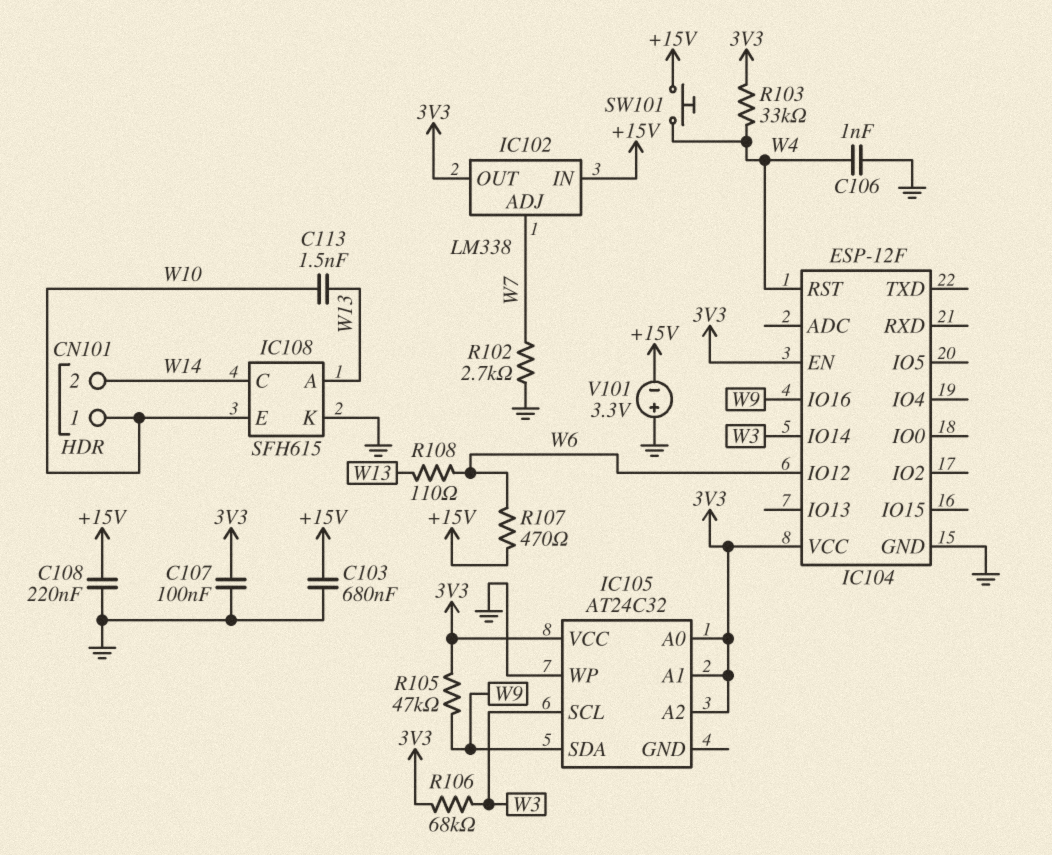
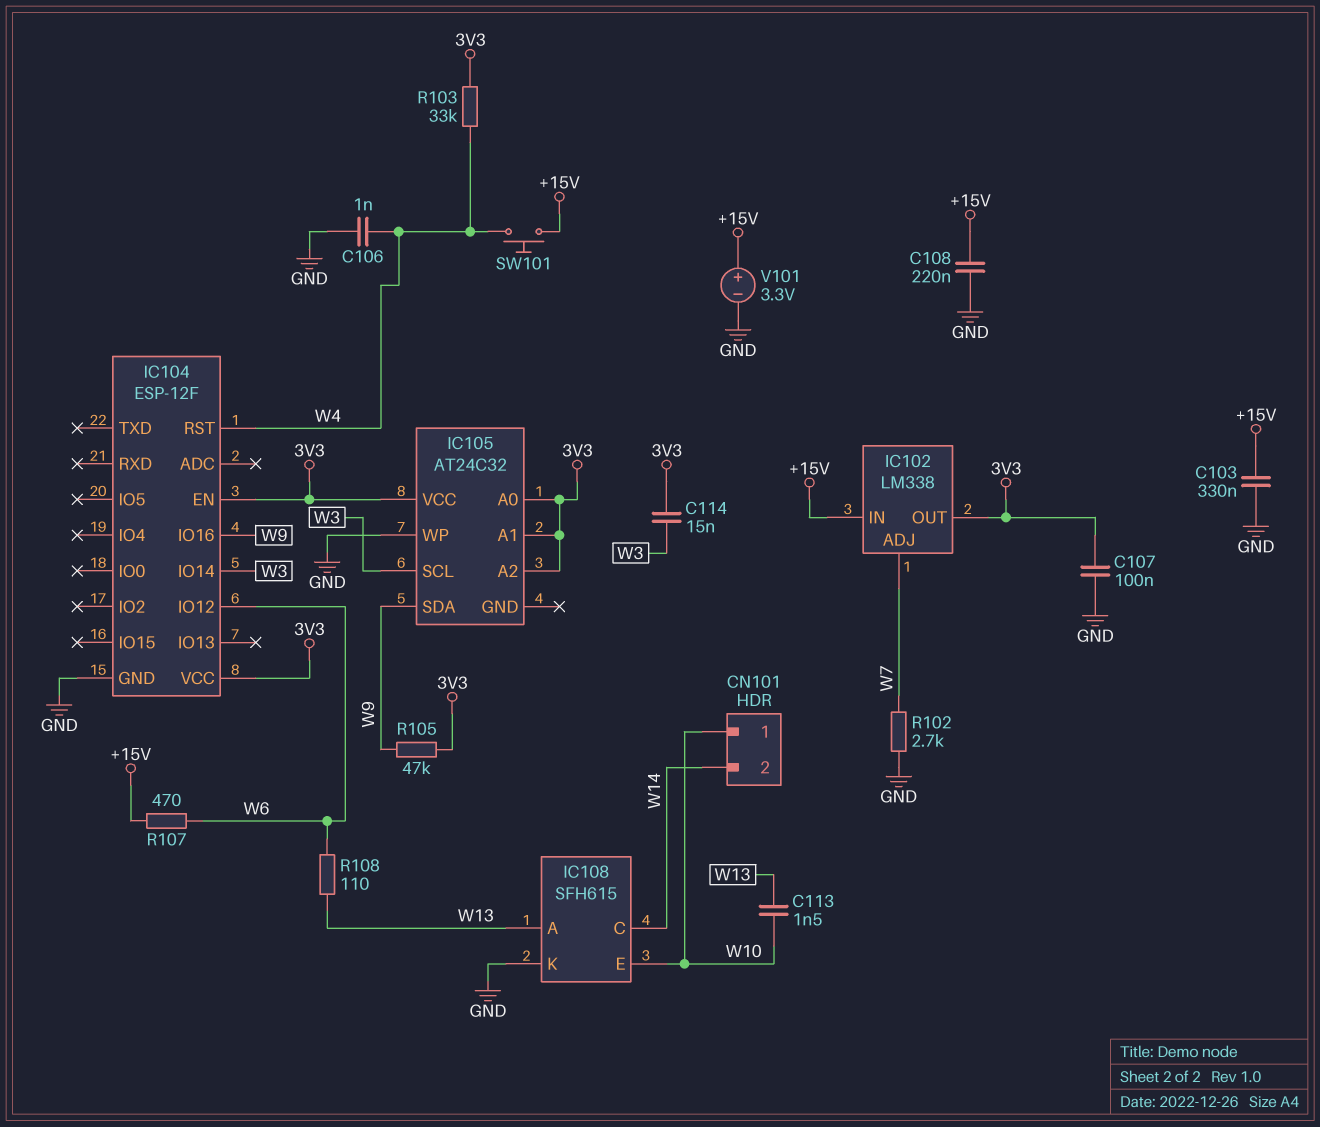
C103: 680nF (+15V, GND) -> 330nF (+15V, GND)
C114: none -> 15nF (3V3, W3)
R106: 68k (3V3, W3) -> none
V101: 3.3V (plus GND, minus +15V) -> 3.3V (plus +15V, minus GND)

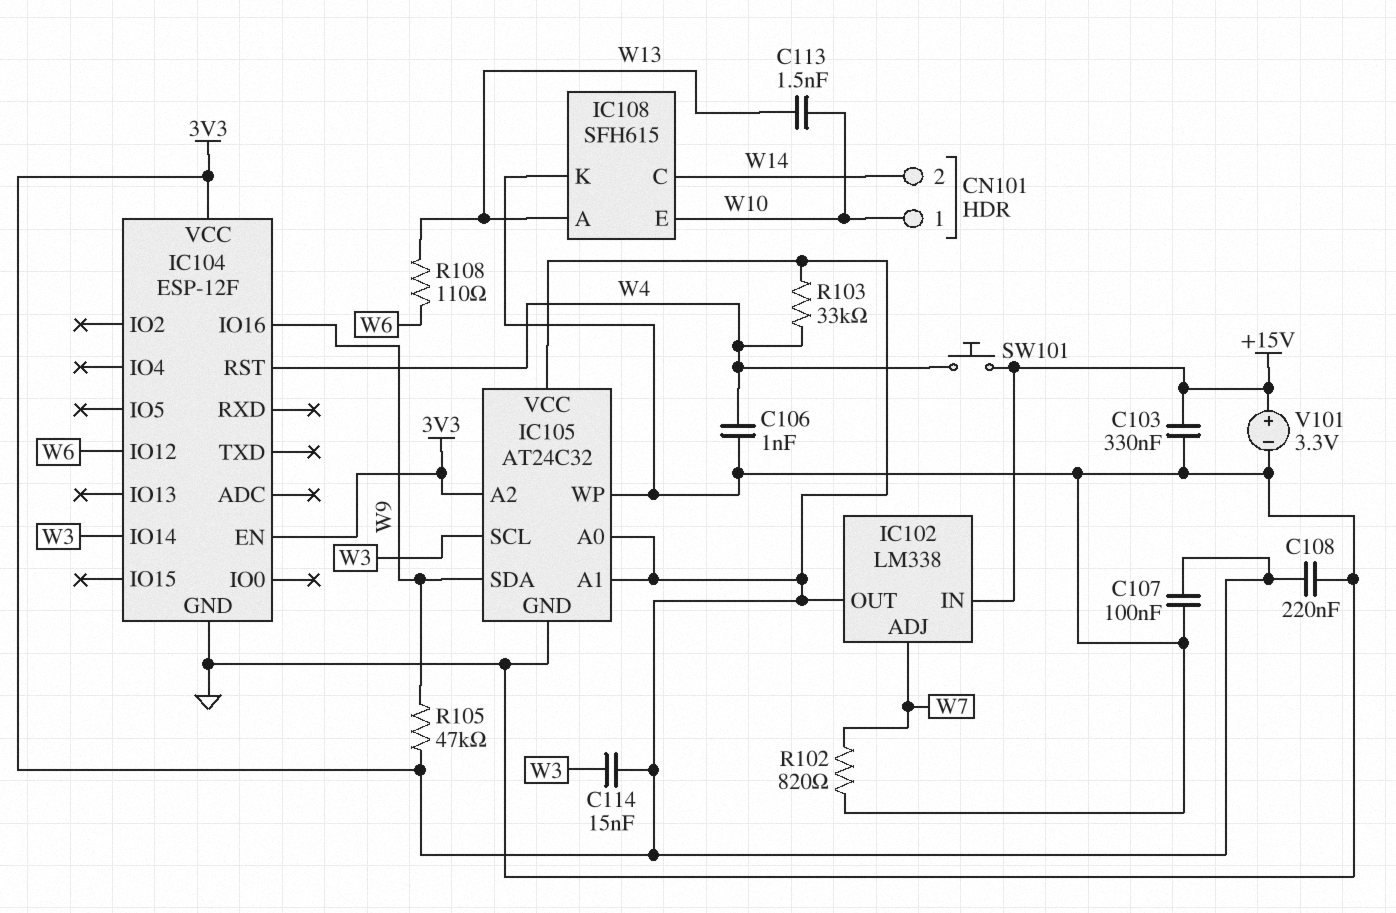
C108: 220nF (+15V, GND) -> 220nF (3V3, GND)
IC105 pin GND: none -> GND
R102: 2.7k (GND, W7) -> 820 (GND, W7)
R107: 470 (+15V, W6) -> none

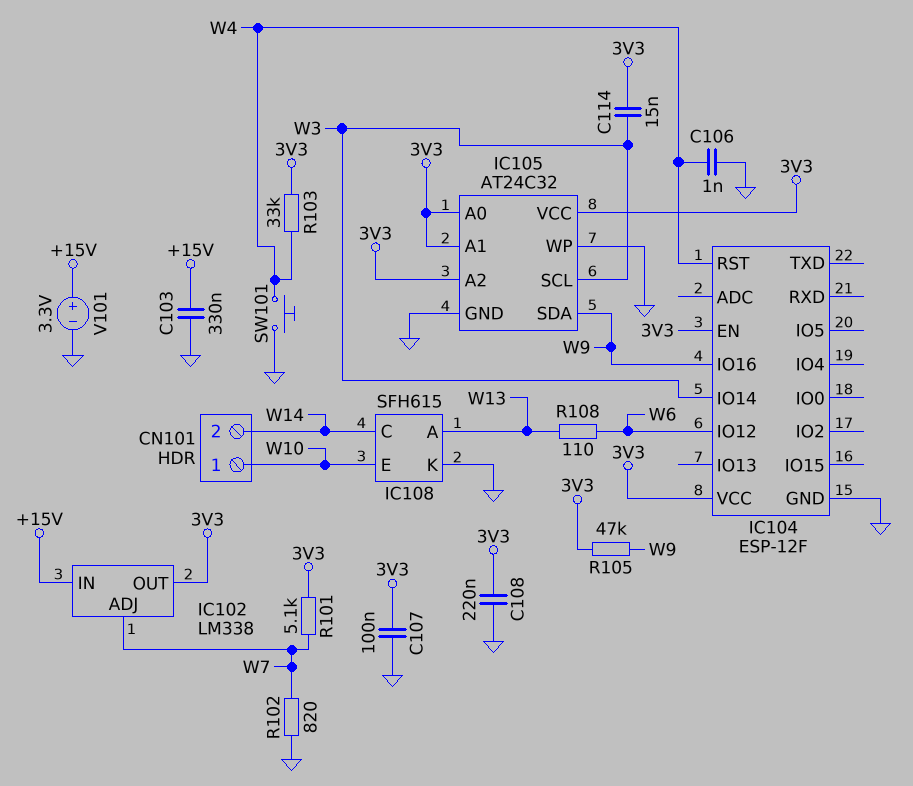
C113: 1.5nF (W10, W13) -> none
R101: none -> 5.1k (3V3, W7)
SW101: button (+15V, W4) -> button (GND, W4)

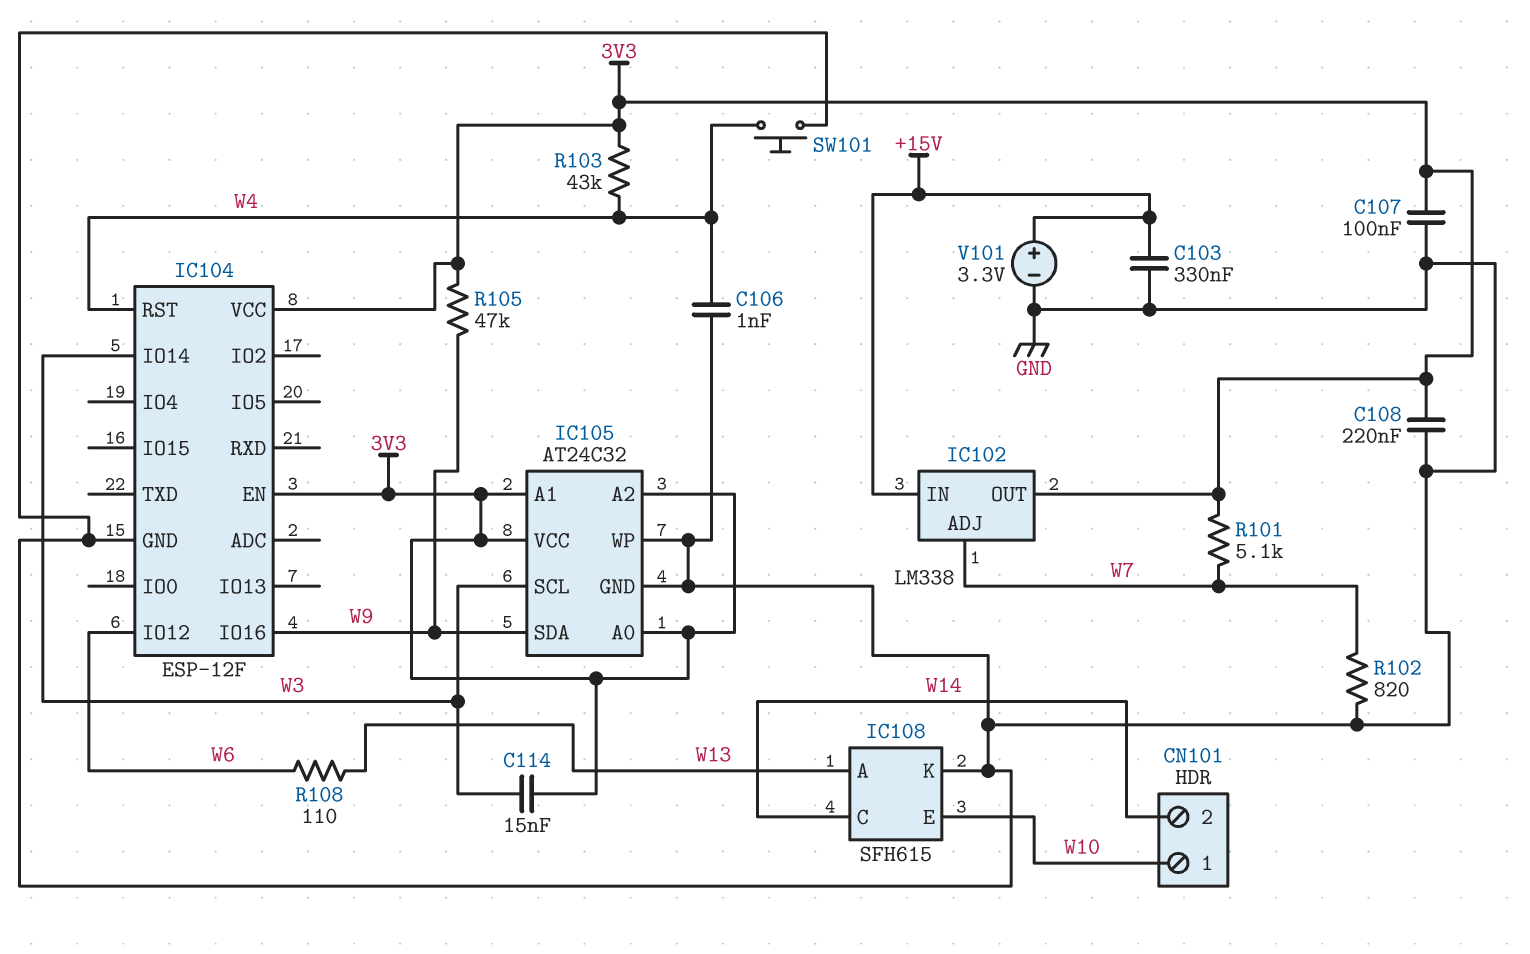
R103: 33k (3V3, W4) -> 43k (3V3, W4)

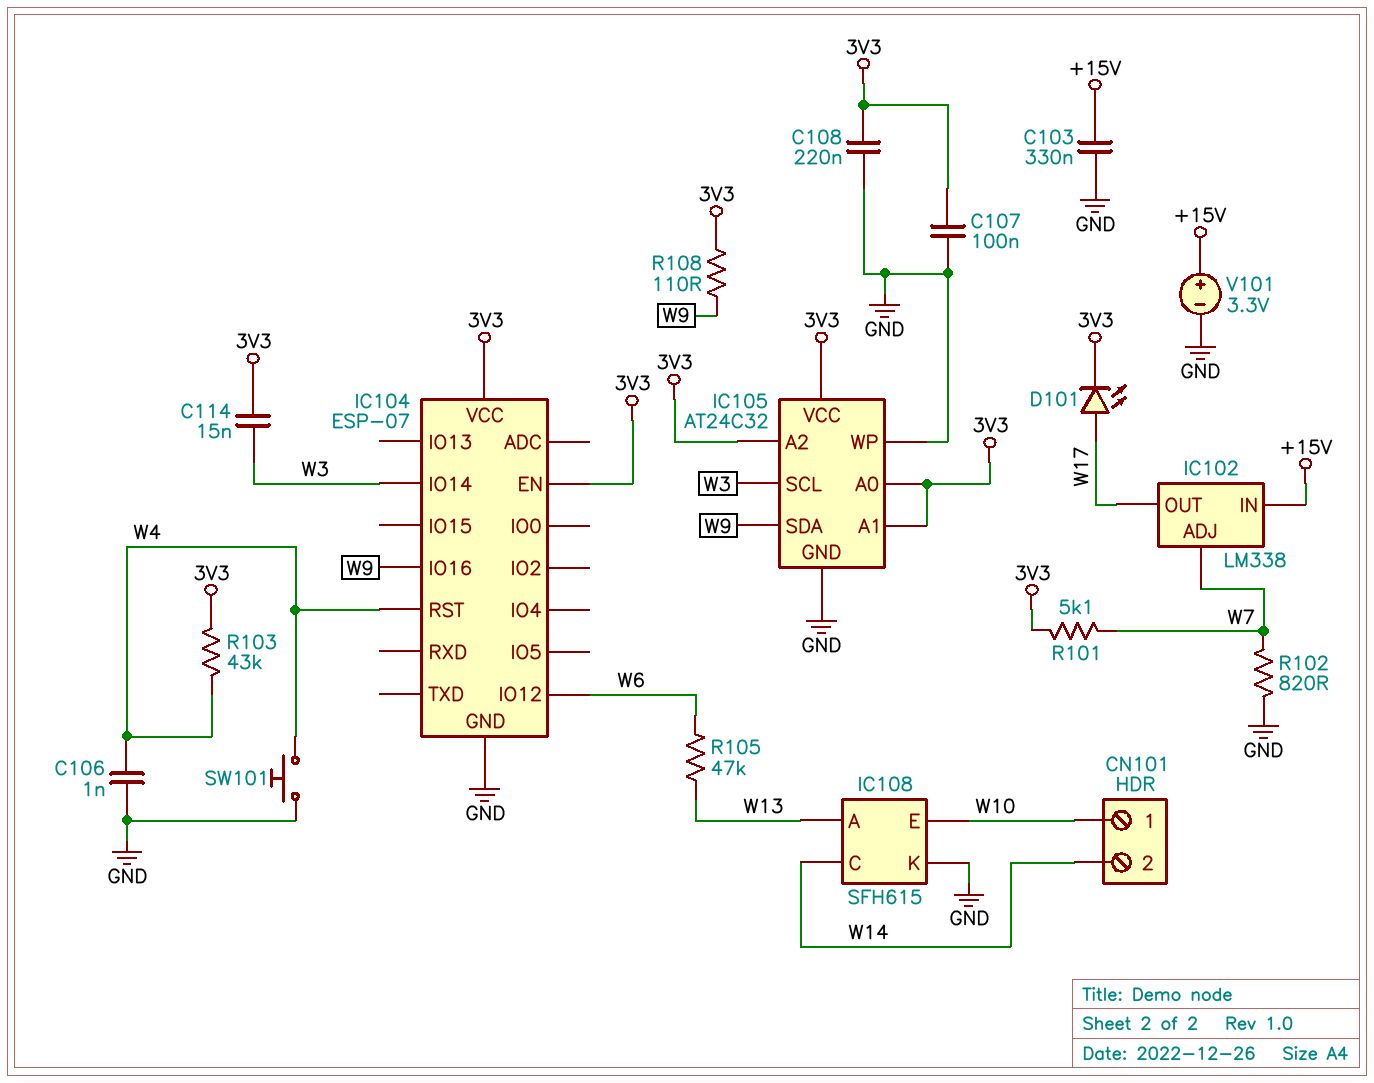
D101: none -> LED (A W17, K 3V3)
IC102 pin OUT: 3V3 -> W17
IC104: ESP-12F -> ESP-07
R105: 47k (3V3, W9) -> 47k (W6, W13)
R108: 110 (W6, W13) -> 110 (3V3, W9)

